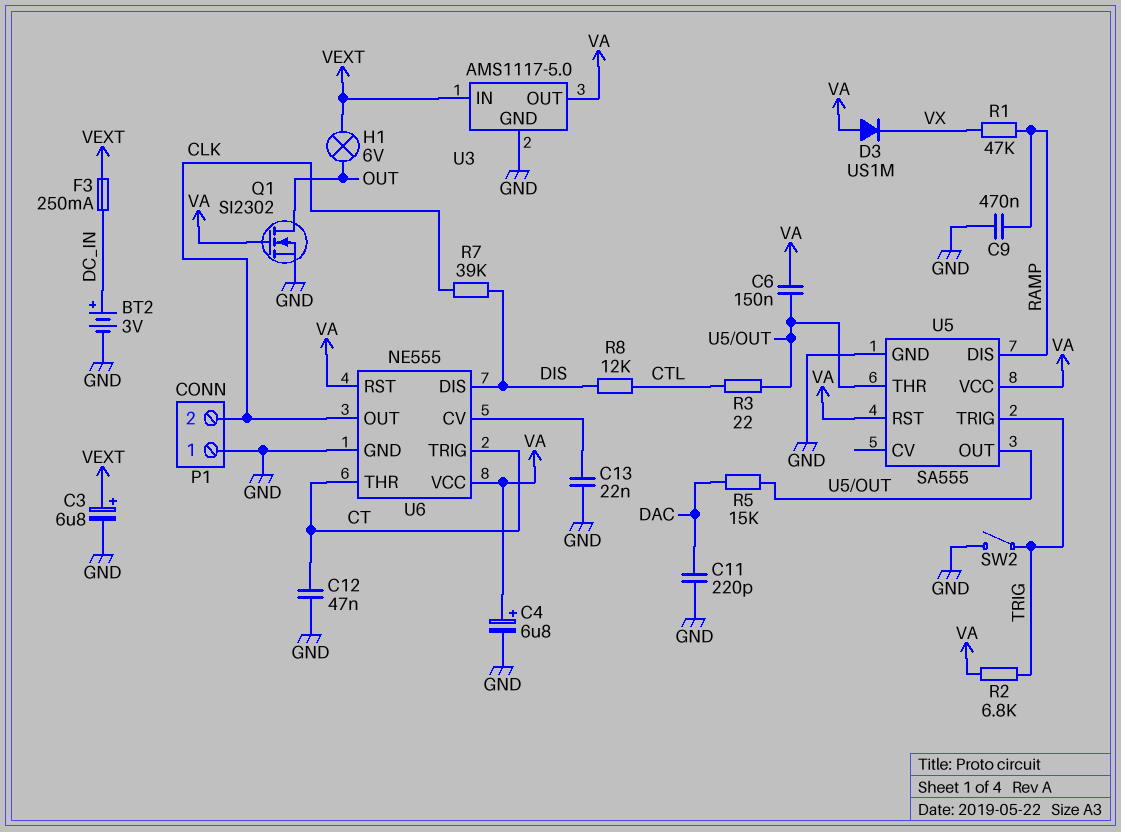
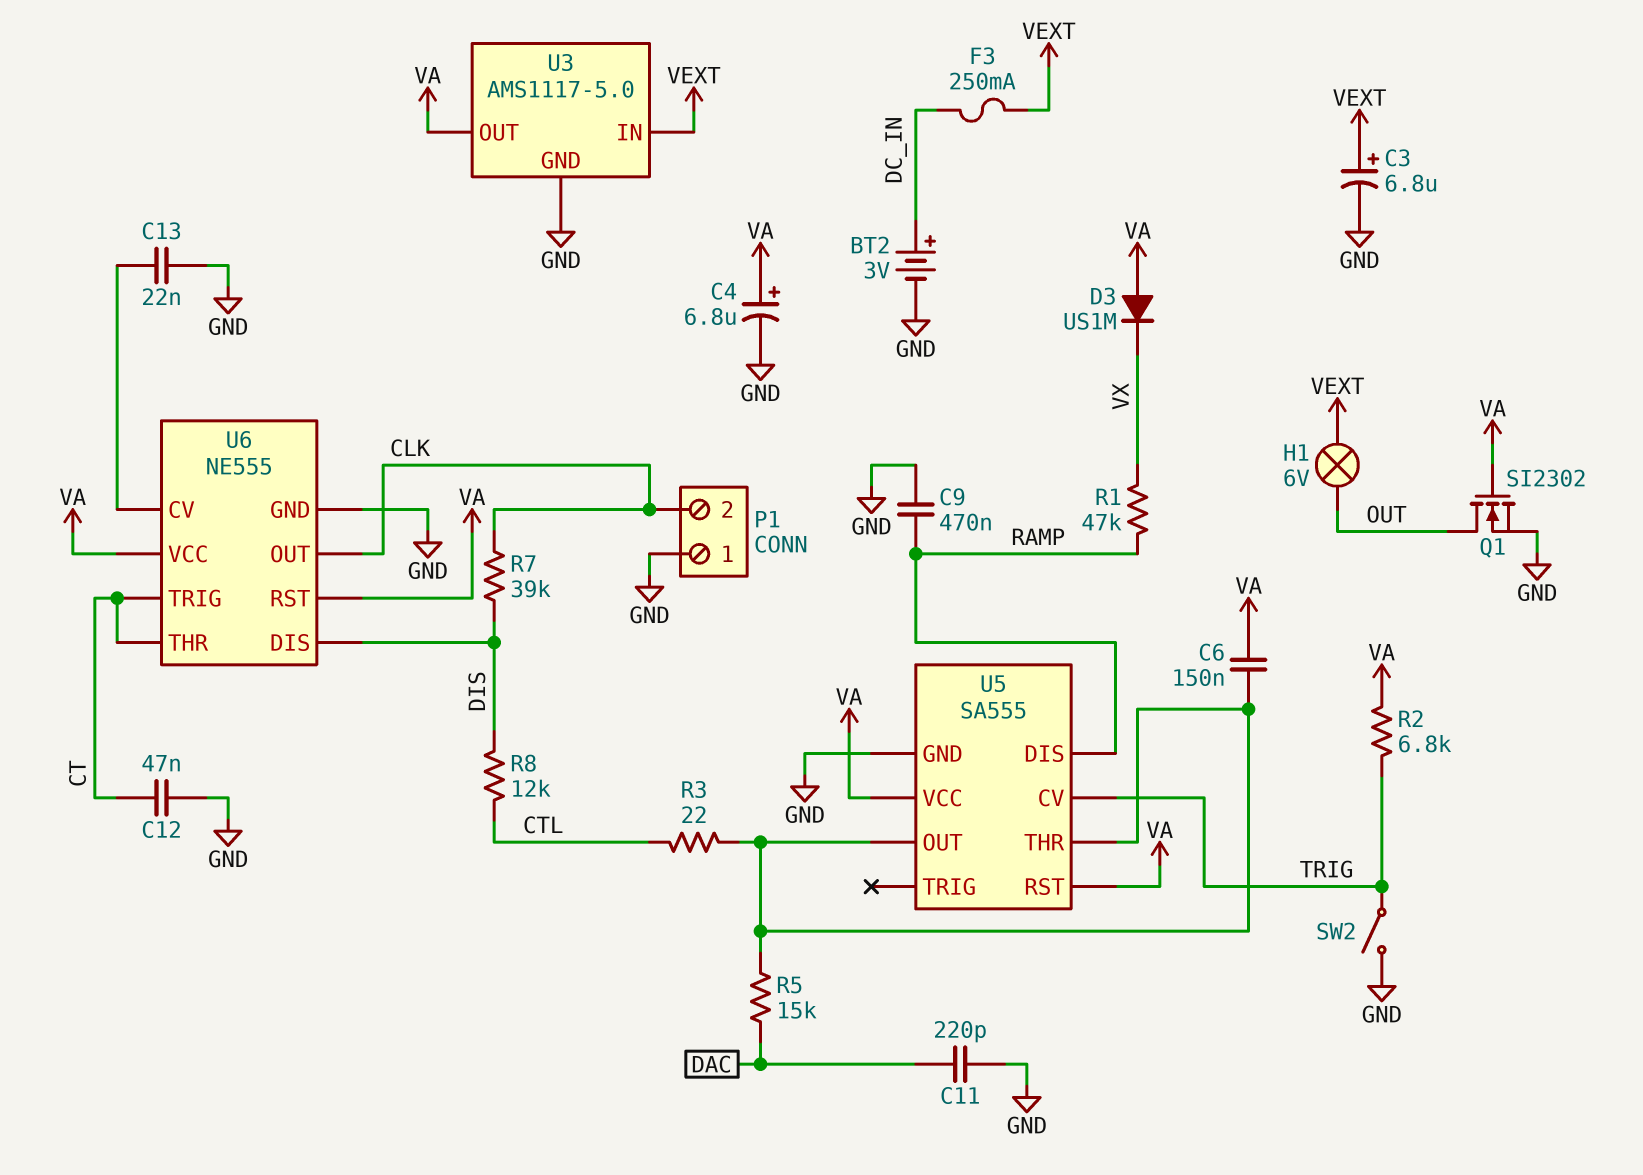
U5 pin CV: none -> TRIG
U5 pin TRIG: TRIG -> none

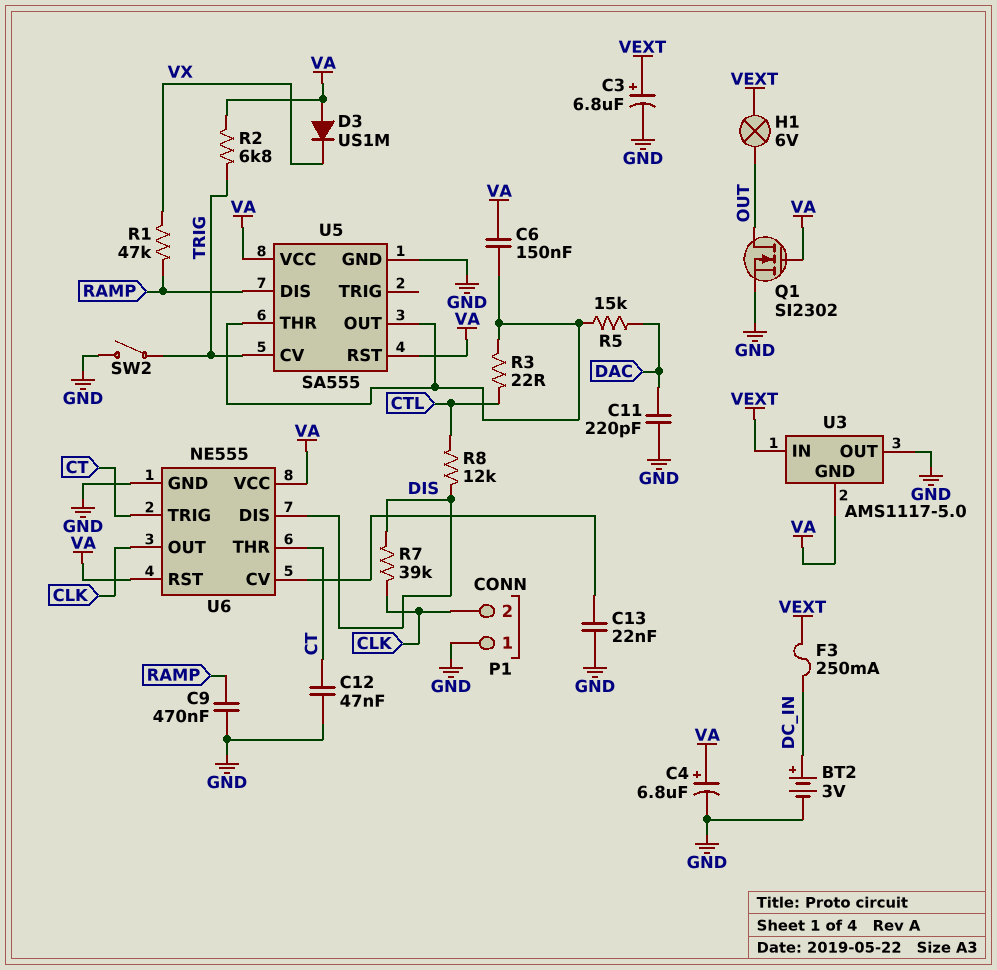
U3 pin GND: GND -> VA
U3 pin OUT: VA -> GND

